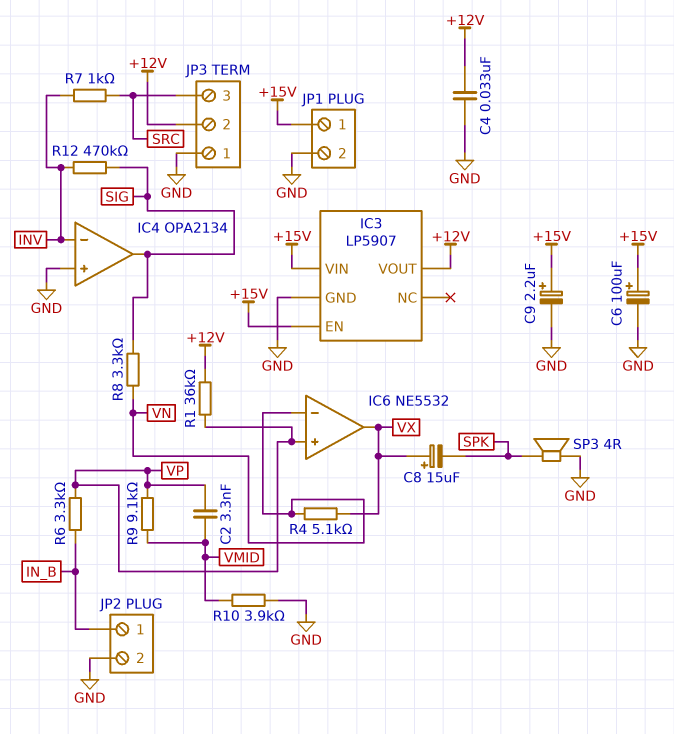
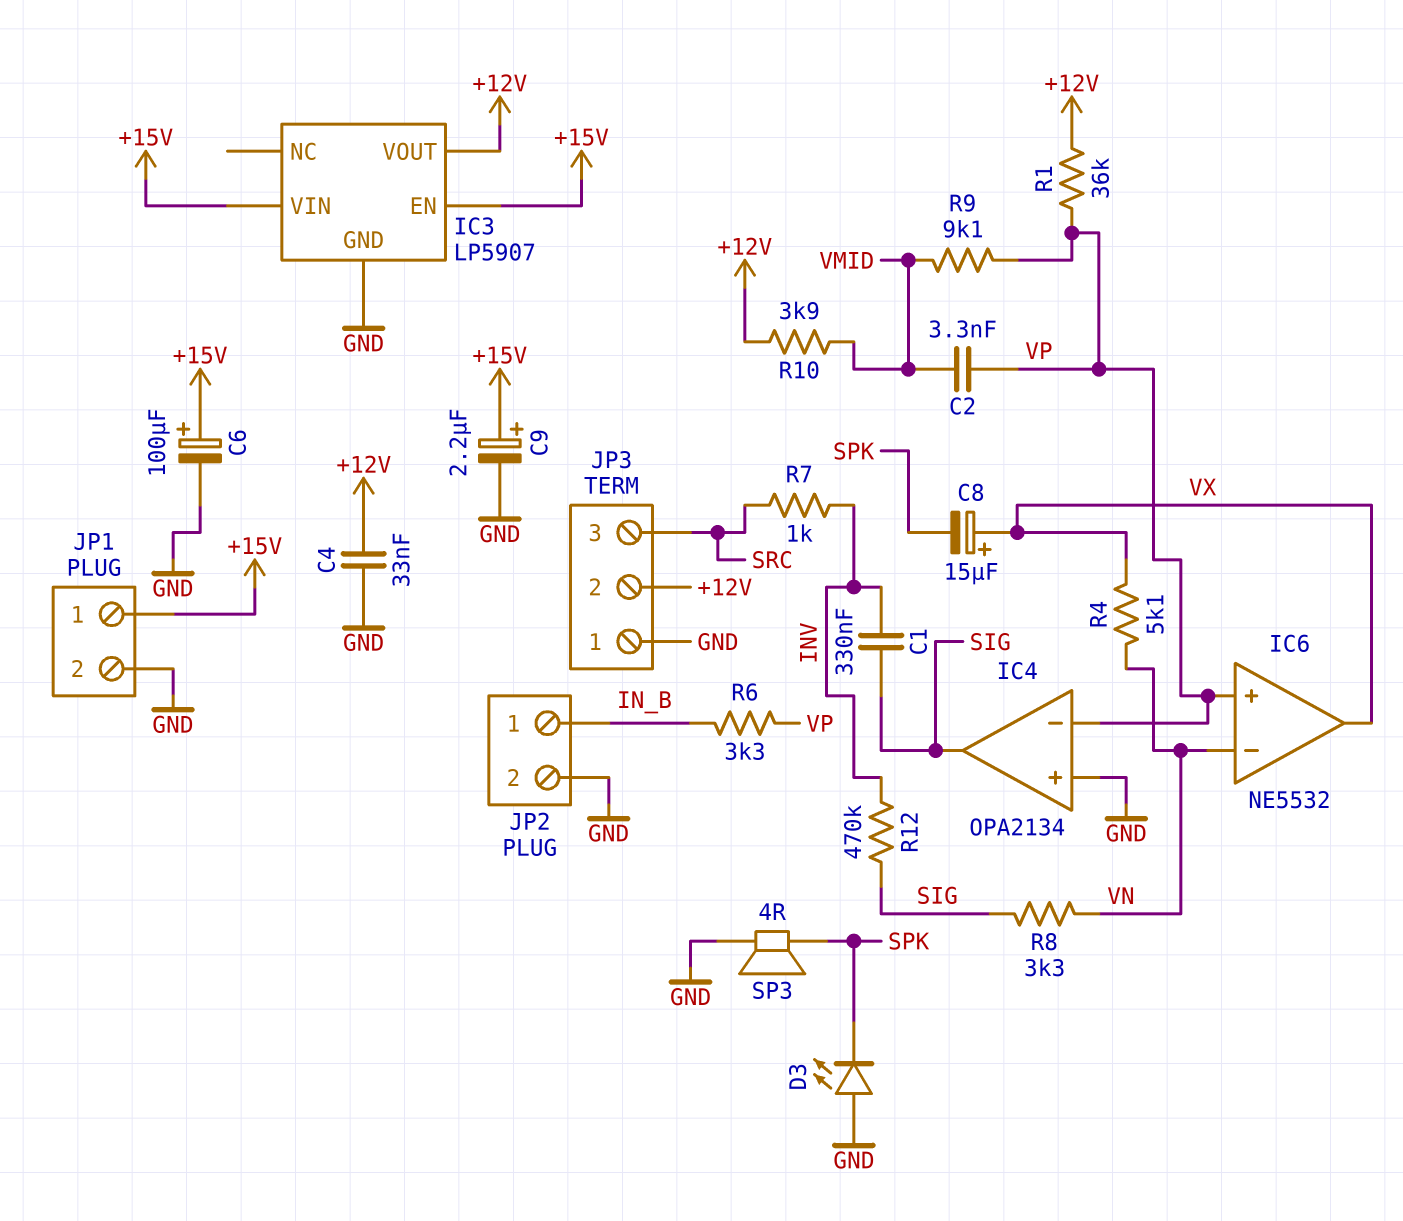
C1: none -> 330nF (INV, SIG)
D3: none -> LED (A GND, K SPK)
IC4 pin in-: INV -> VP
R10: 3.9k (GND, VMID) -> 3.9k (+12V, VMID)

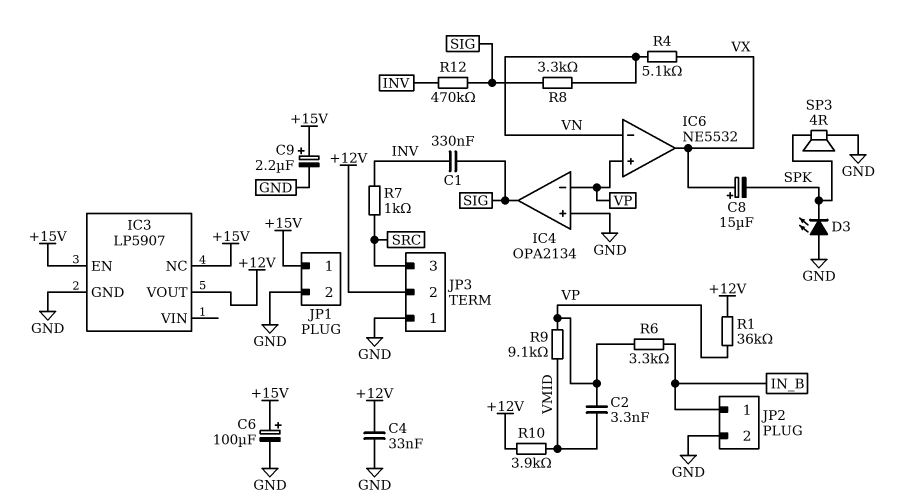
IC3 pin NC: none -> +15V
IC3 pin VIN: +15V -> none

